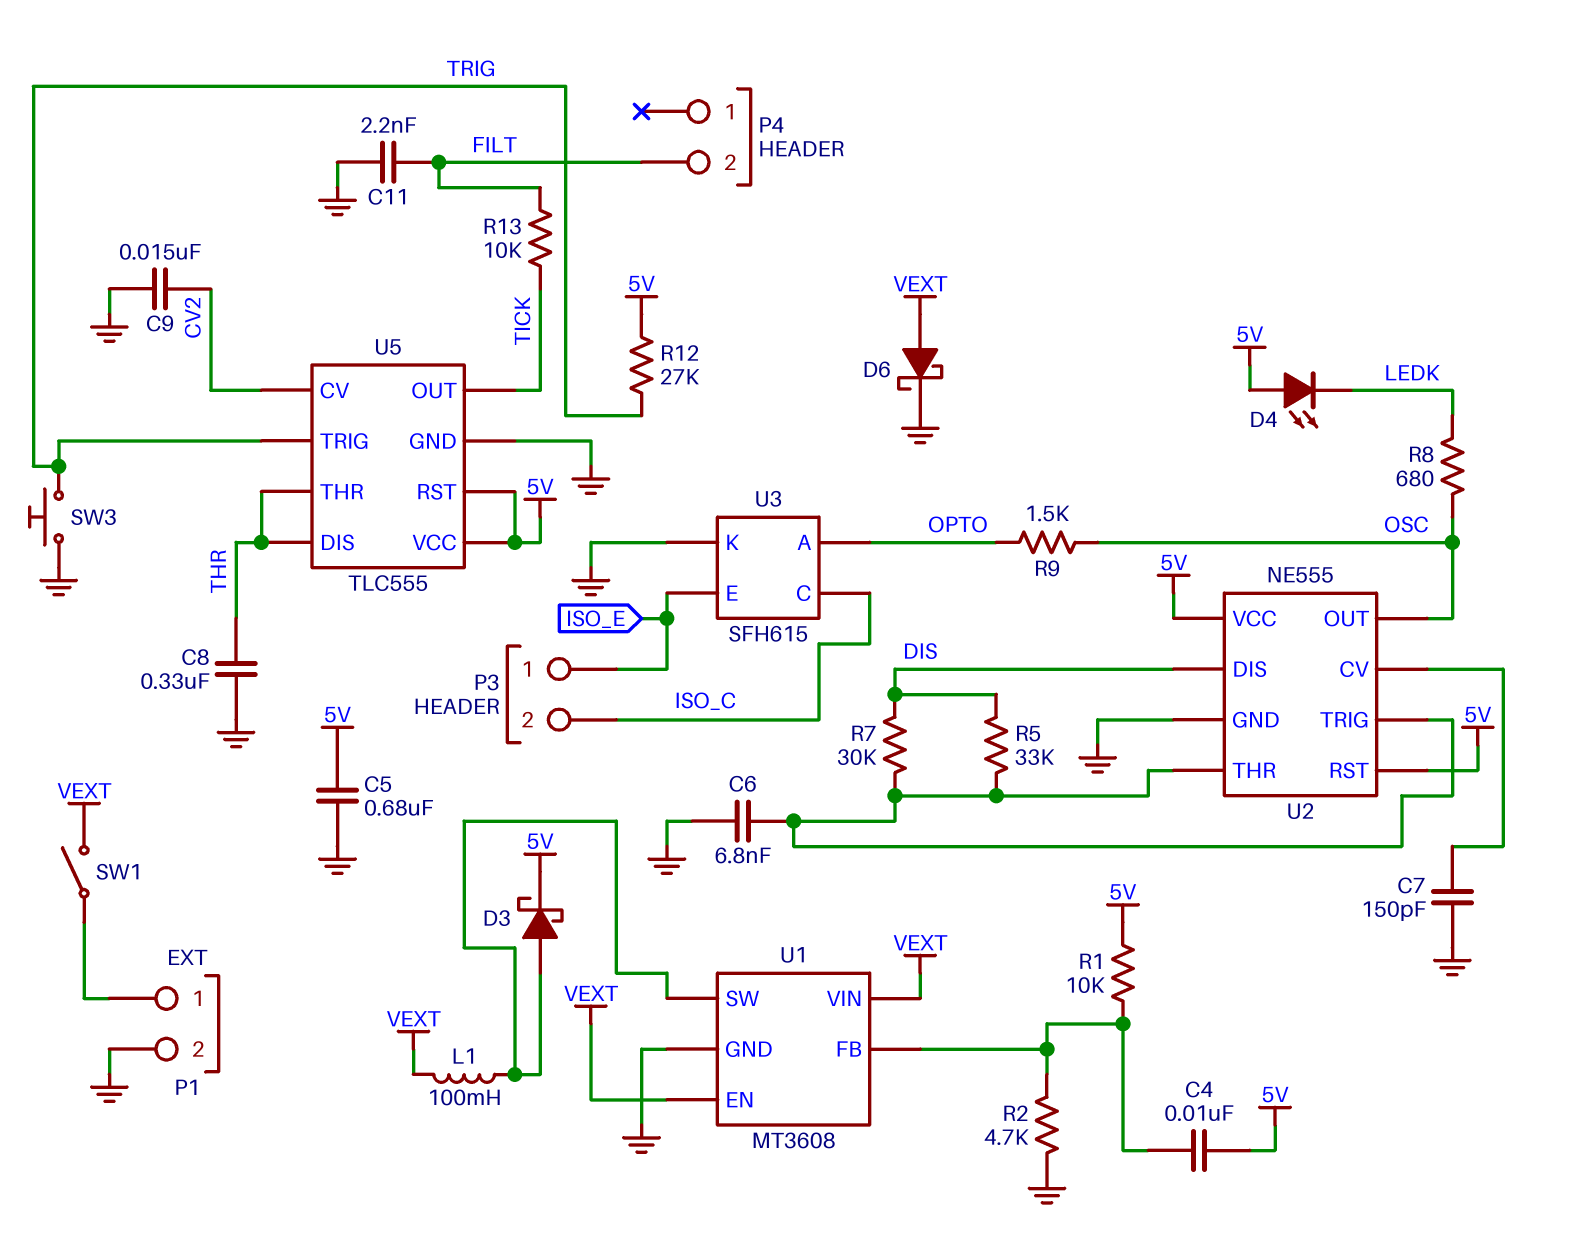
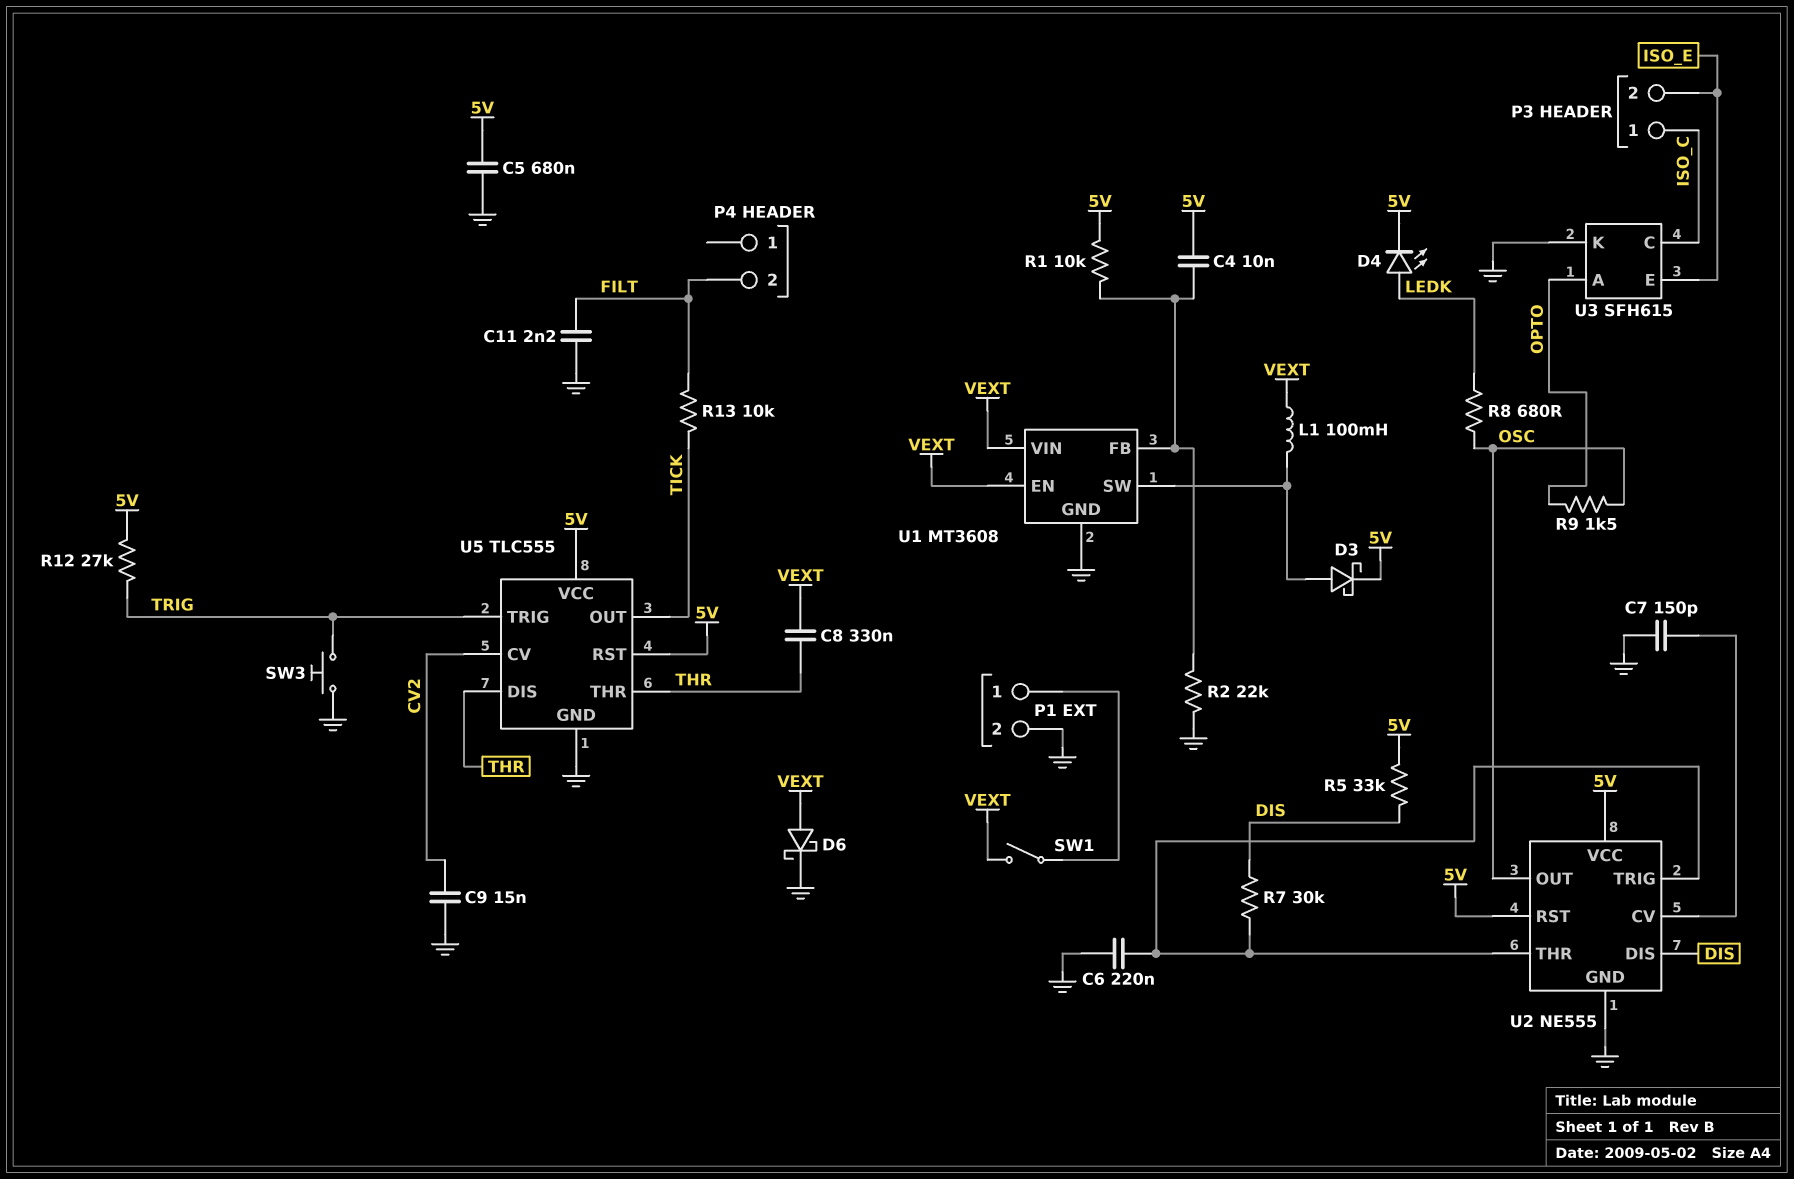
C6: 6.8nF (GND, U2/THR) -> 220nF (GND, U2/THR)
C8: 330nF (GND, THR) -> 330nF (THR, VEXT)
D4: LED (A 5V, K LEDK) -> LED (A LEDK, K 5V)
P3 pin 1: ISO_E -> ISO_C
P3 pin 2: ISO_C -> ISO_E
R2: 4.7k (GND, U1/FB) -> 22k (GND, U1/FB)
R5: 33k (DIS, U2/THR) -> 33k (5V, DIS)

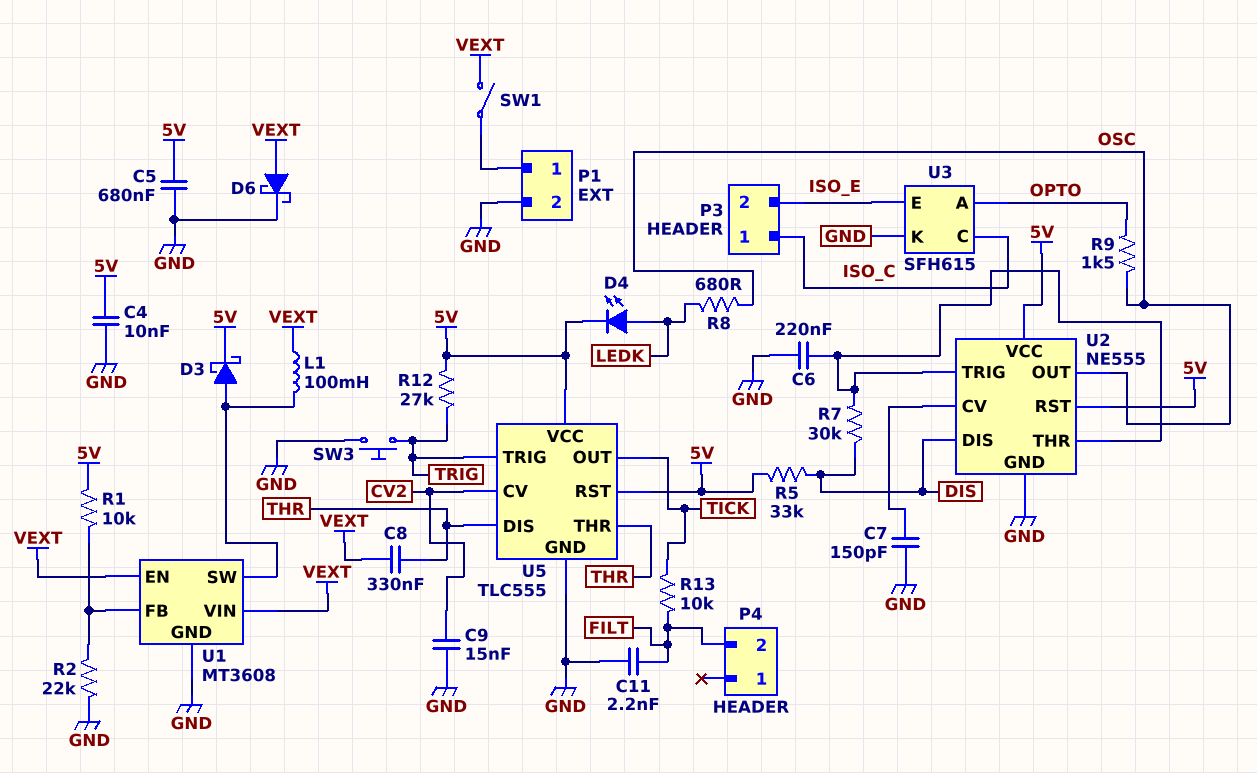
C4: 10nF (5V, U1/FB) -> 10nF (5V, GND)

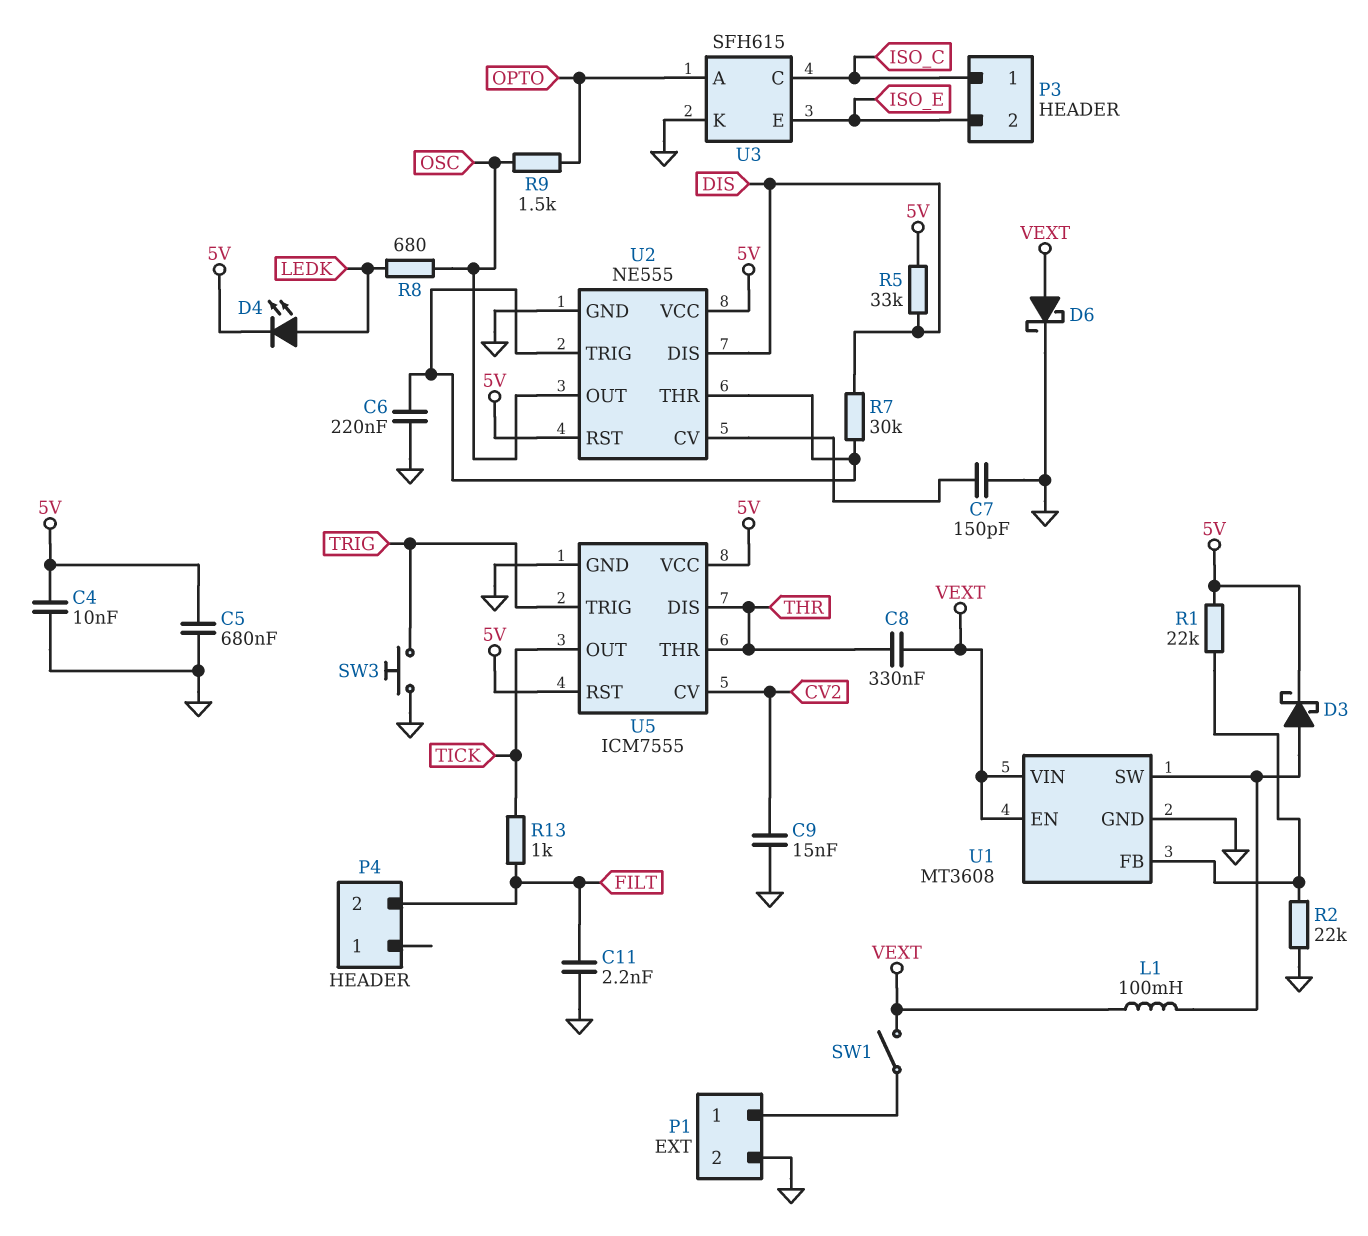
R1: 10k (5V, U1/FB) -> 22k (5V, U1/FB)
R12: 27k (5V, TRIG) -> none
R13: 10k (FILT, TICK) -> 1k (FILT, TICK)
U5: TLC555 -> ICM7555

